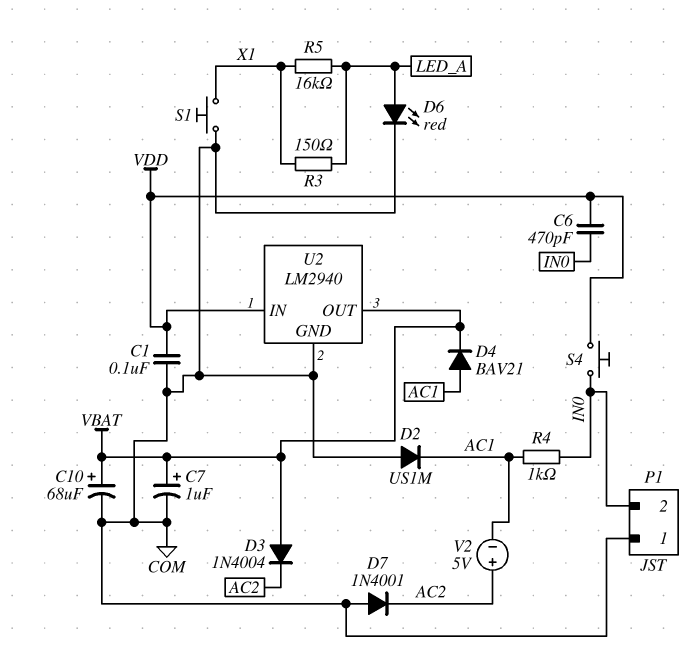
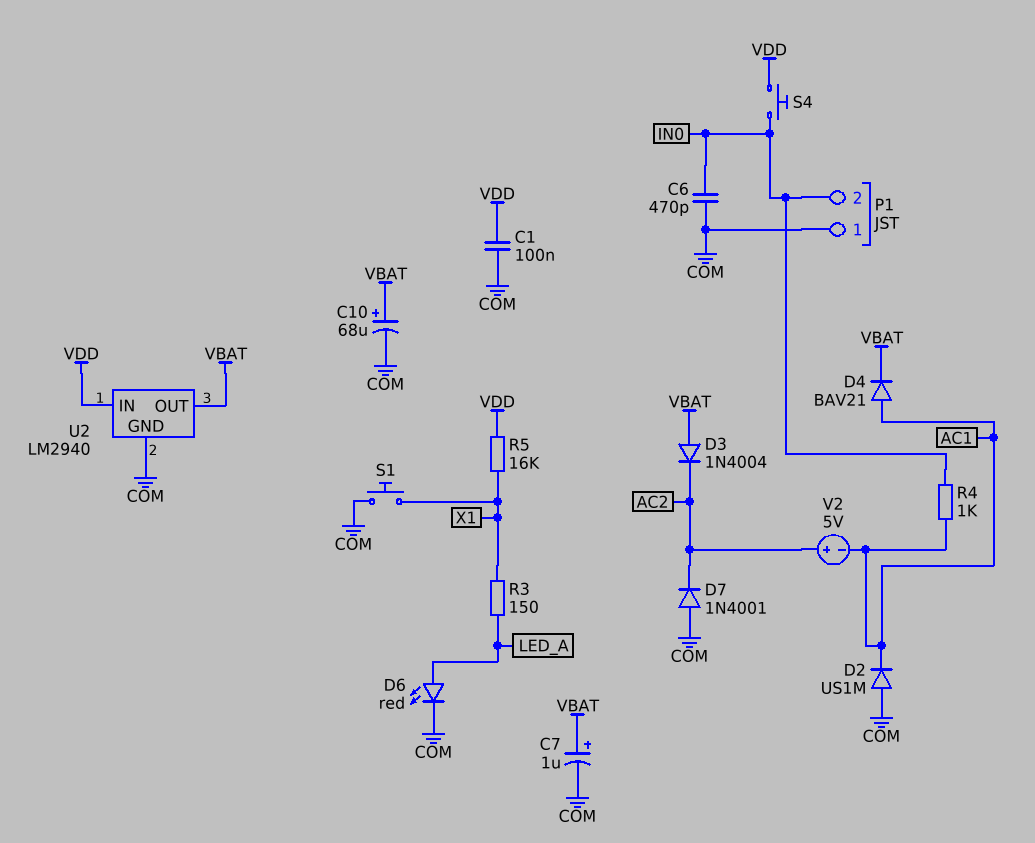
C6: 470pF (IN0, VDD) -> 470pF (COM, IN0)
R5: 16k (LED_A, X1) -> 16k (VDD, X1)

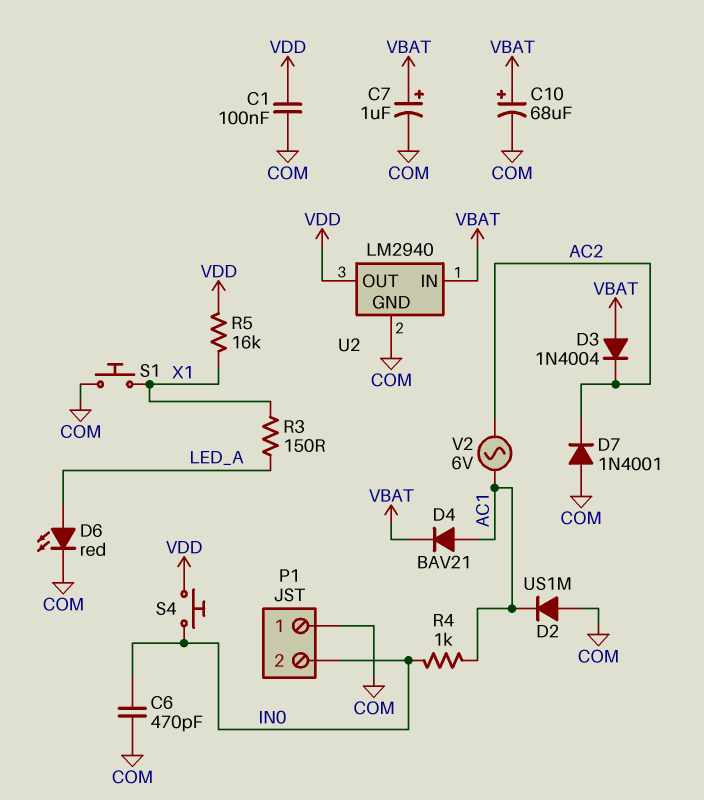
U2 pin IN: VDD -> VBAT
U2 pin OUT: VBAT -> VDD
V2: 5V (plus AC2, minus AC1) -> AC 6V (AC1, AC2)

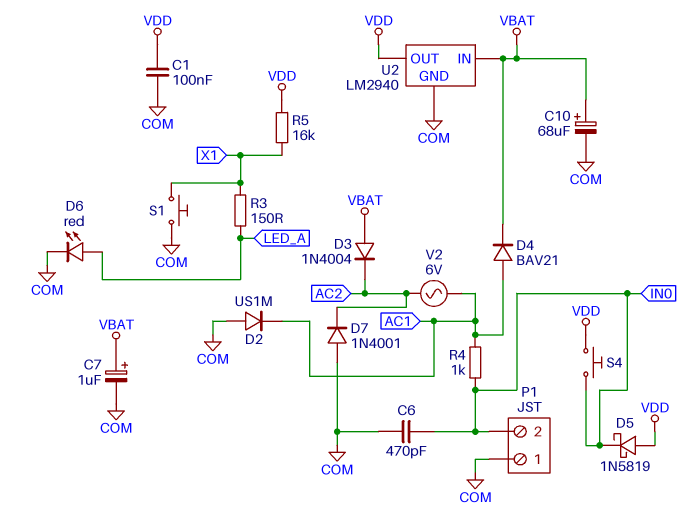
D5: none -> schottky 1N5819 (A VDD, K IN0)

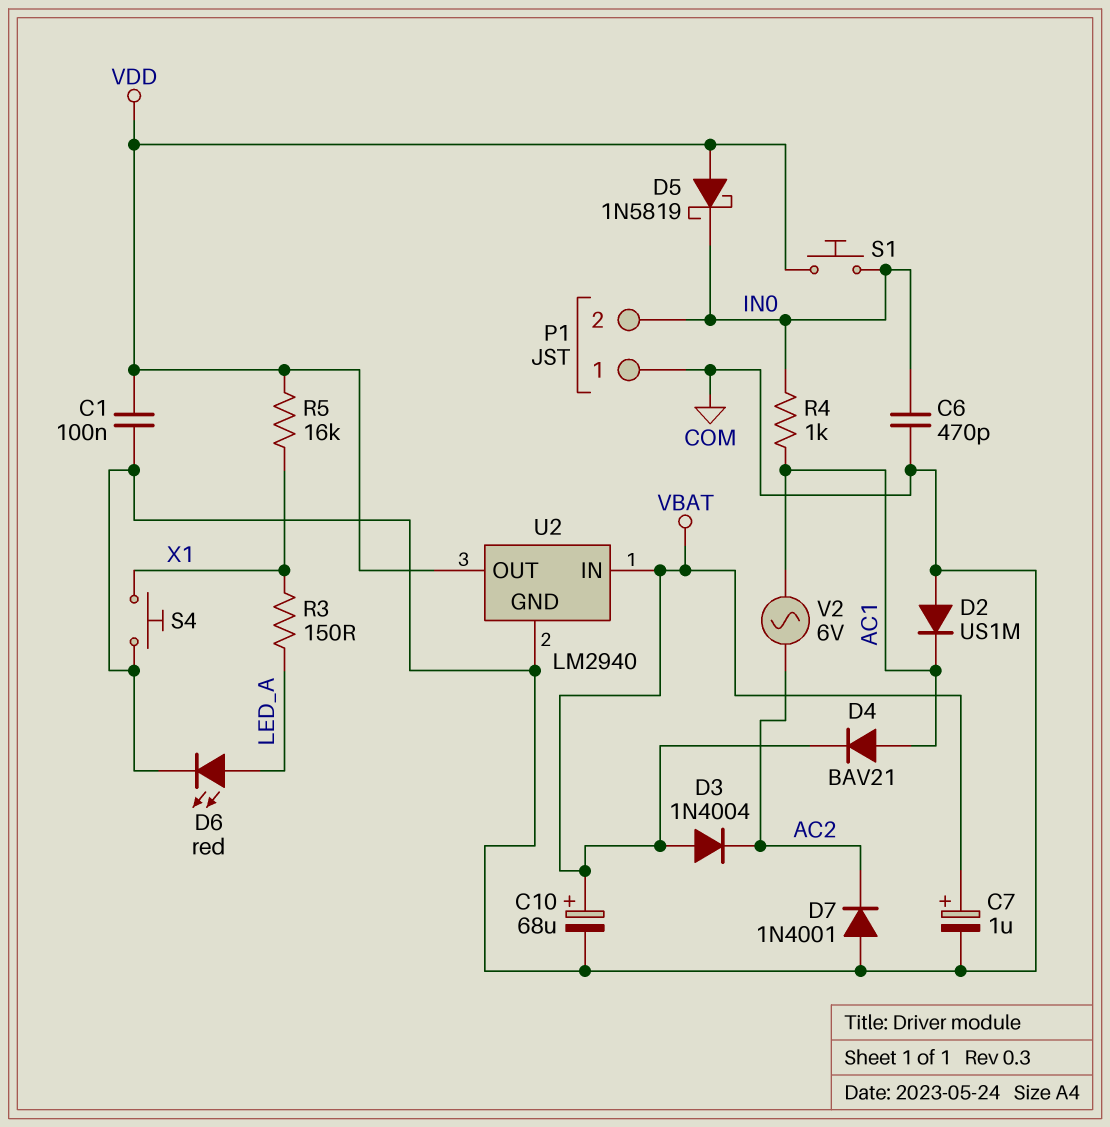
S1: button (COM, X1) -> button (IN0, VDD)
S4: button (IN0, VDD) -> button (COM, X1)

